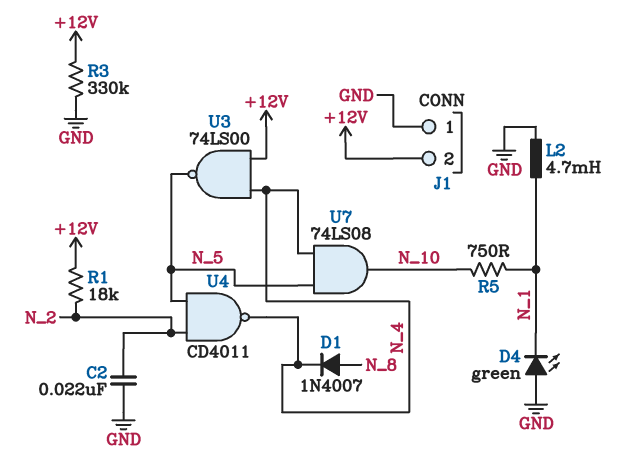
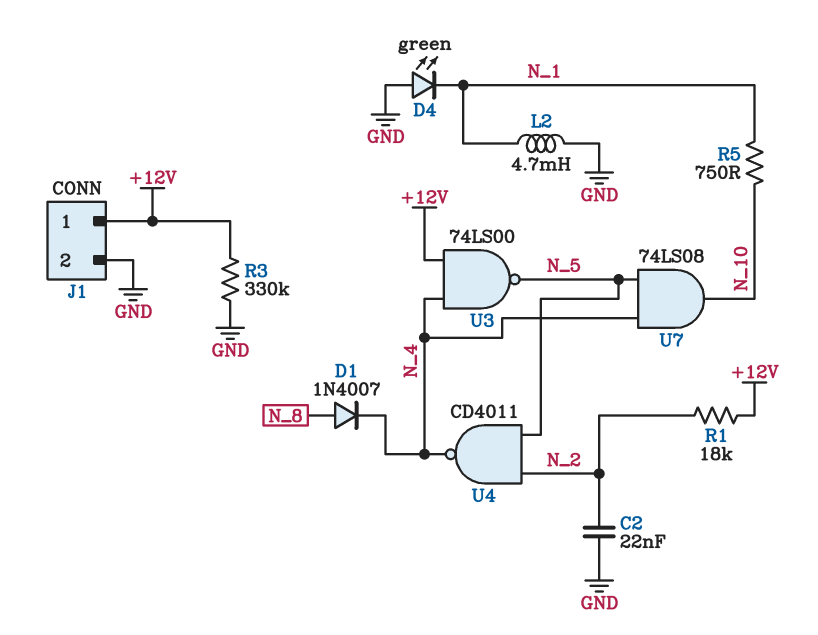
J1 pin 1: GND -> +12V
J1 pin 2: +12V -> GND

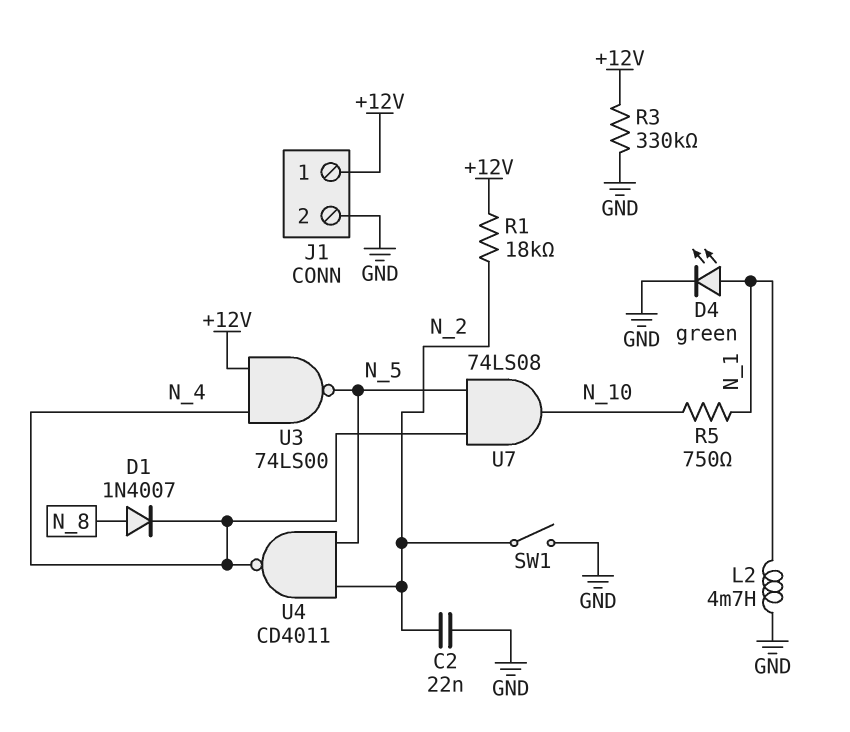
D4: LED green (A GND, K N_1) -> LED green (A N_1, K GND)
SW1: none -> switch (GND, N_2)

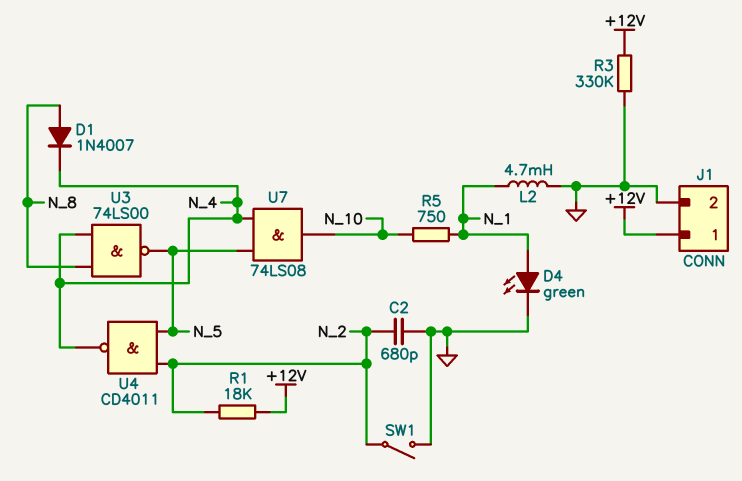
C2: 22nF (GND, N_2) -> 680pF (GND, N_2)
U3: NAND 74LS00 (in +12V, in N_4, out N_5) -> NAND 74LS00 (in N_4, in N_8, out N_5)

